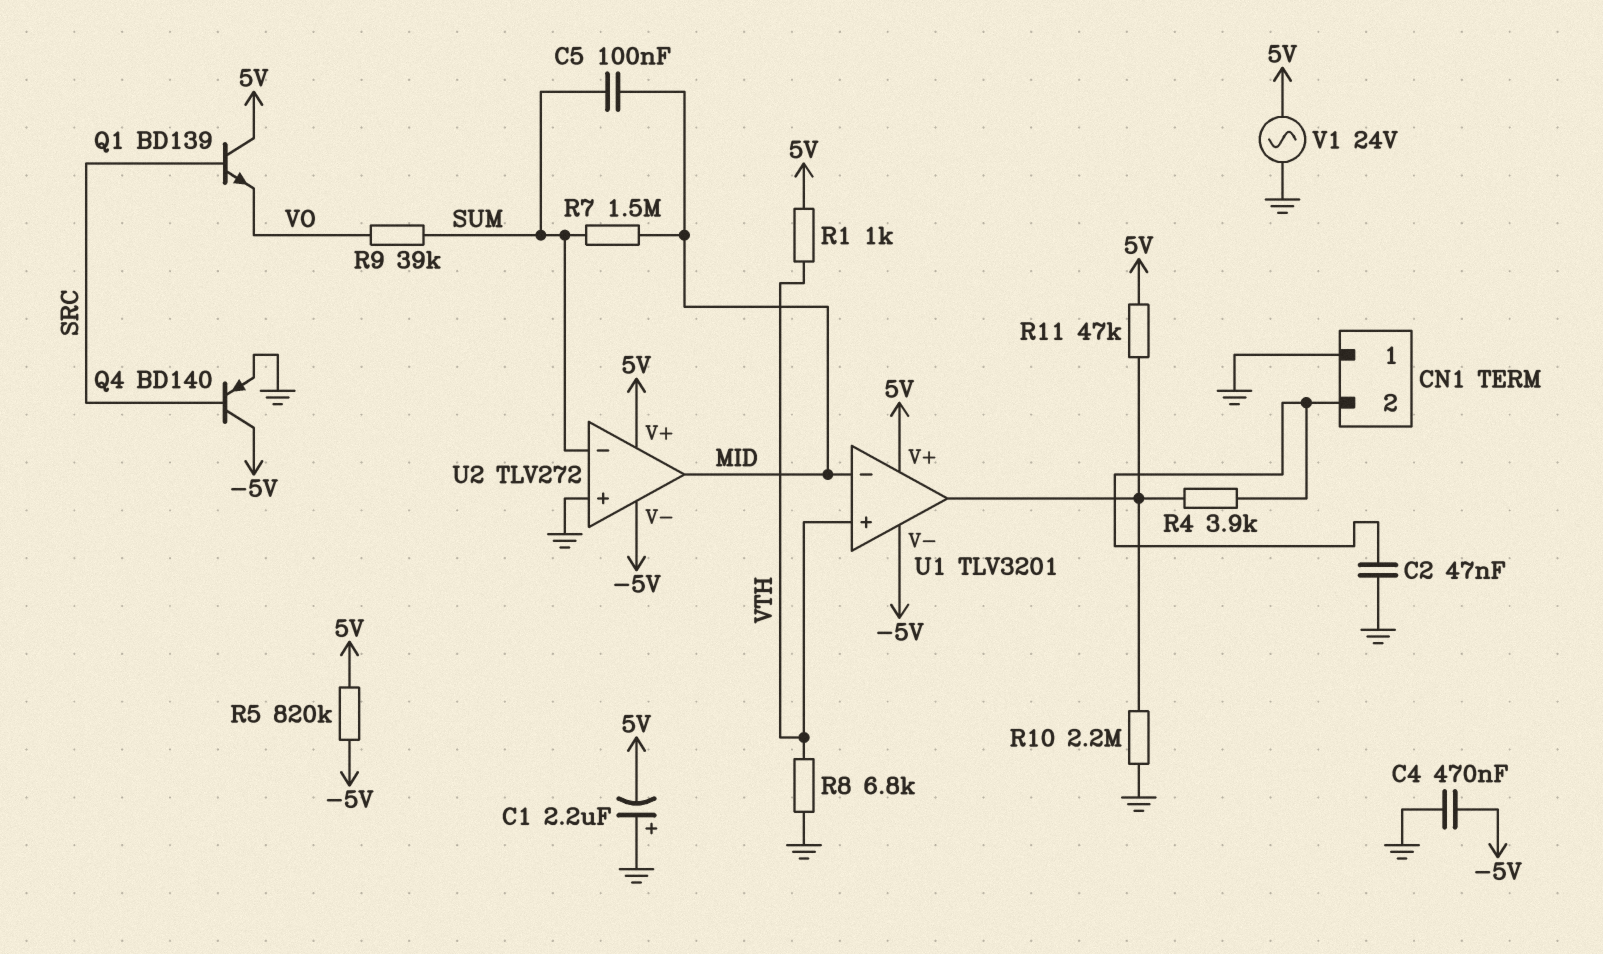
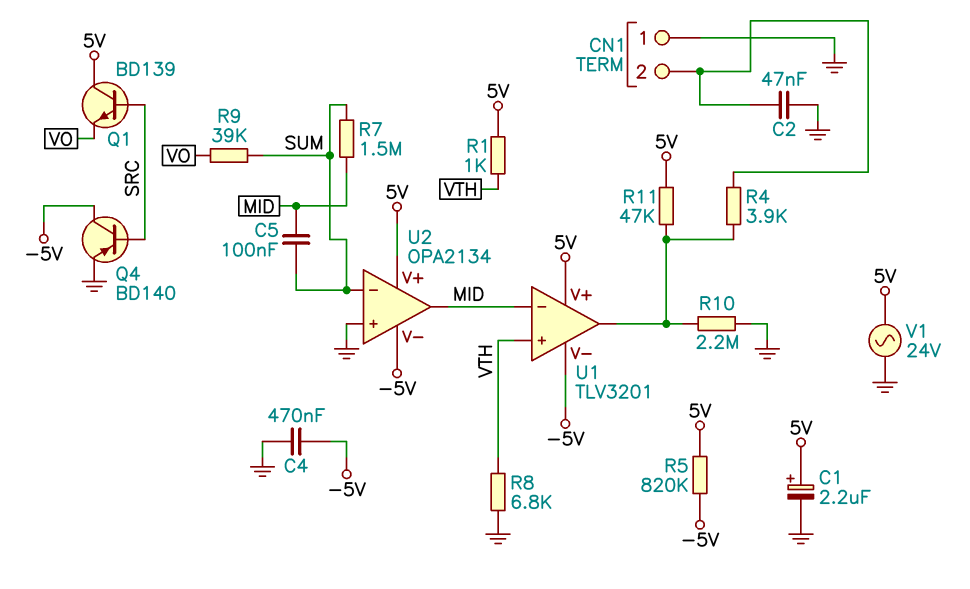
C1: 2.2uF (plus GND, minus 5V) -> 2.2uF (plus 5V, minus GND)
U2: TLV272 -> OPA2134

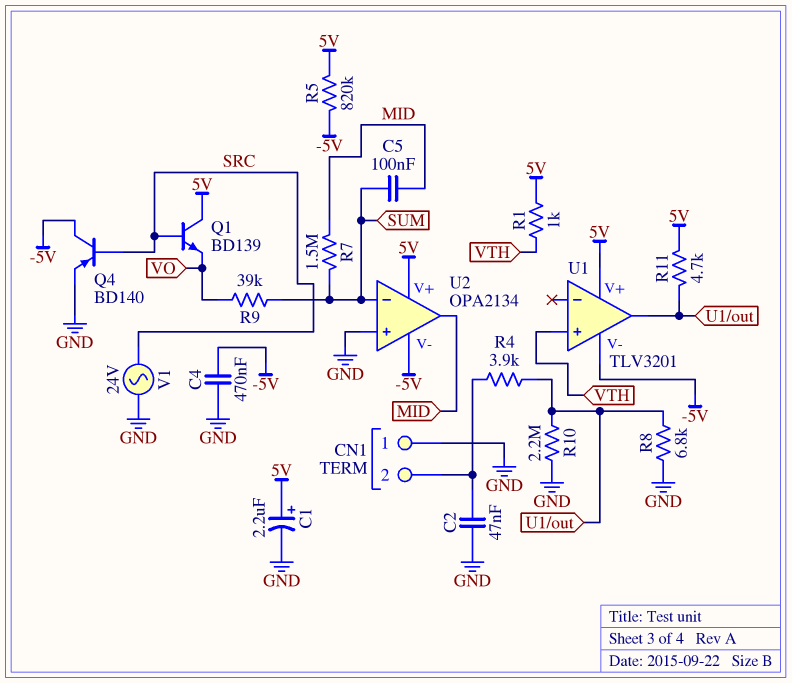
R8: 6.8k (GND, VTH) -> 6.8k (GND, U1/out)
R11: 47k (5V, U1/out) -> 4.7k (5V, U1/out)
U1 pin in-: MID -> none
V1: AC 24V (5V, GND) -> AC 24V (GND, SRC)

